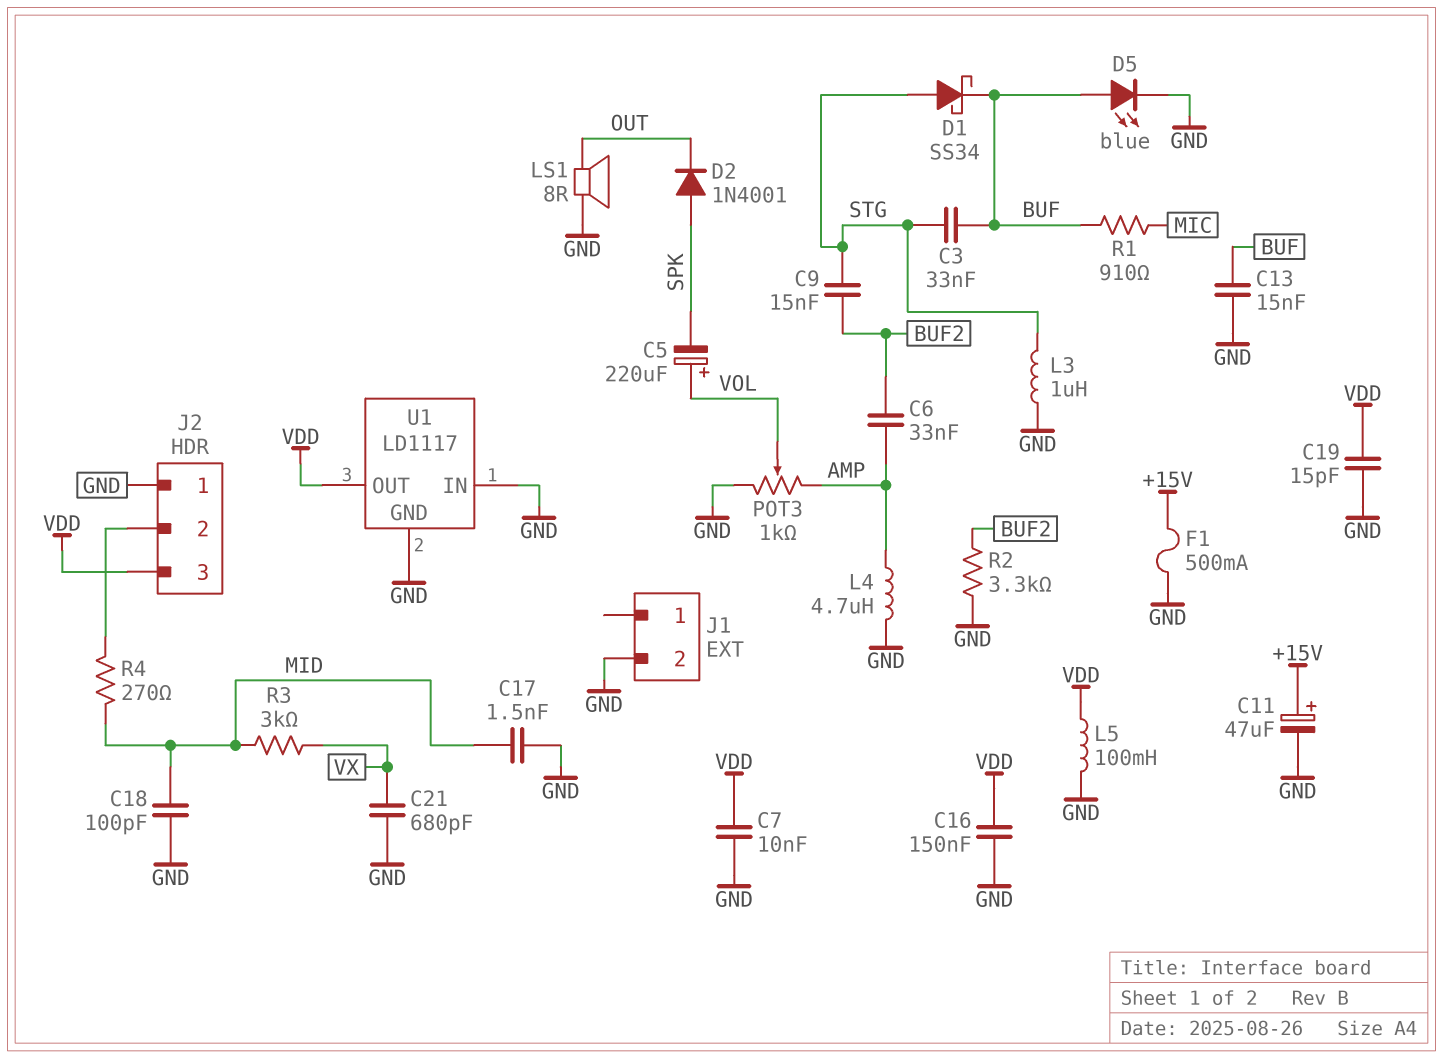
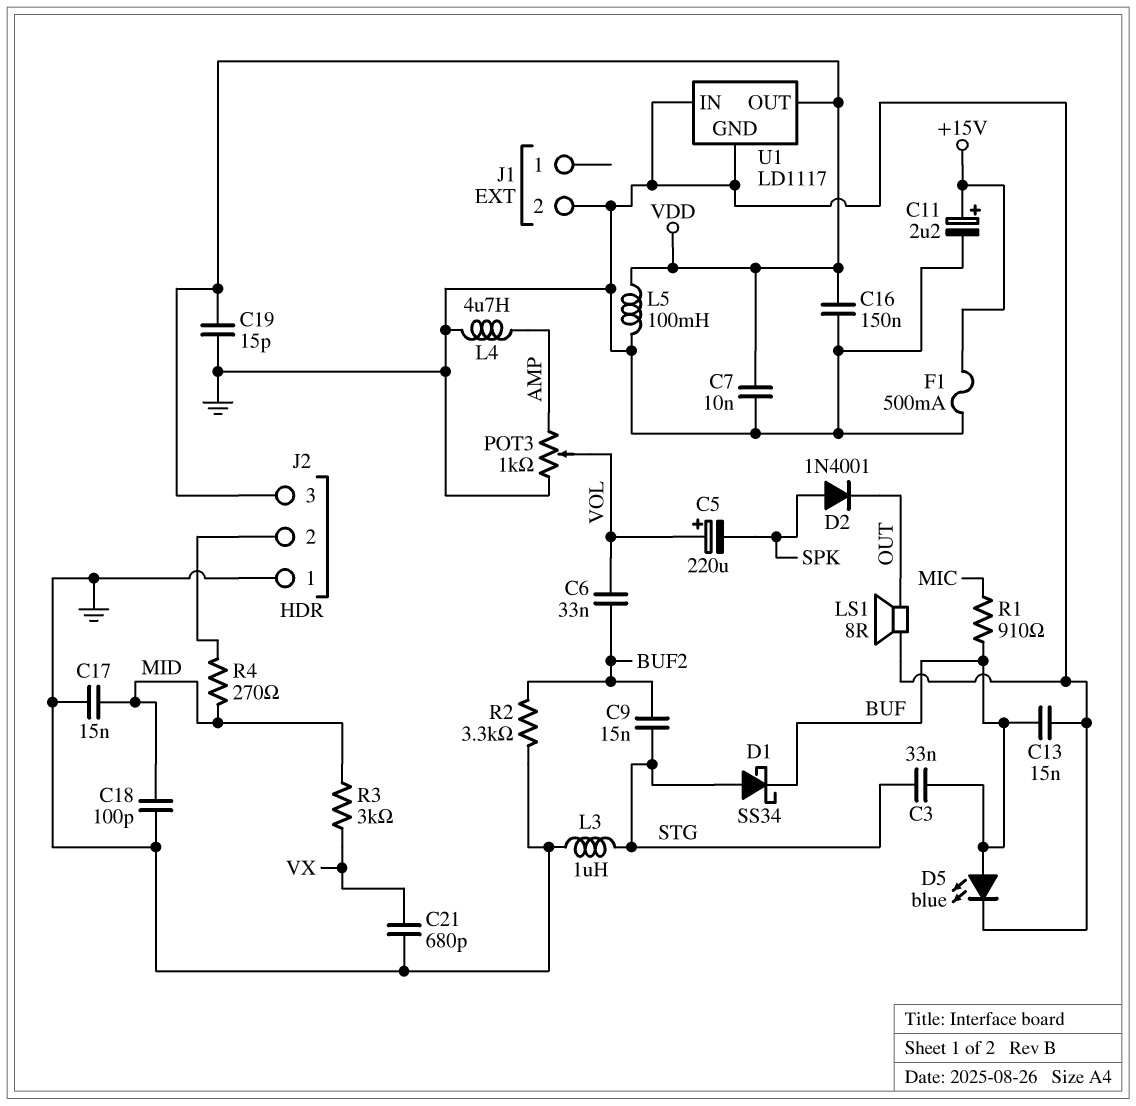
C6: 33nF (AMP, BUF2) -> 33nF (BUF2, VOL)
C11: 47uF (plus +15V, minus GND) -> 2.2uF (plus +15V, minus GND)
C17: 1.5nF (GND, MID) -> 15nF (GND, MID)

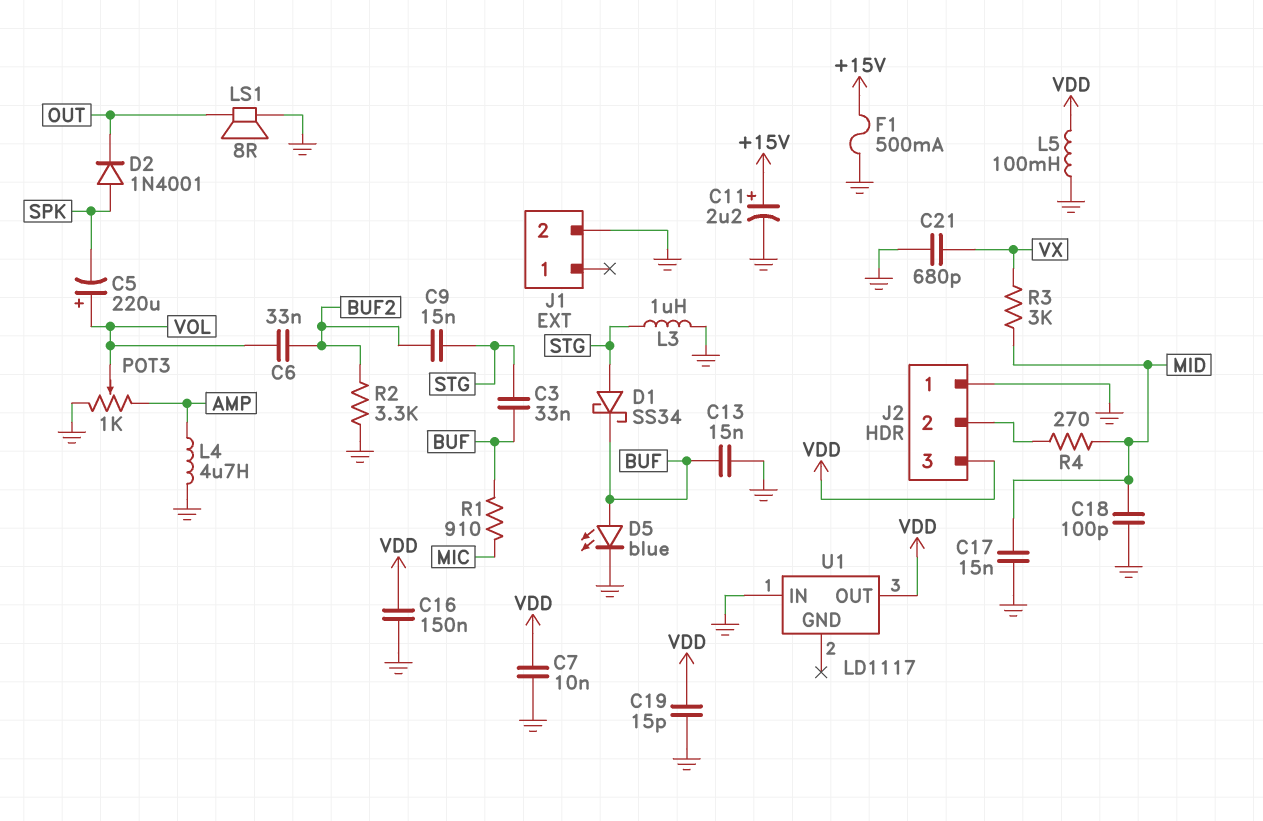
U1 pin GND: GND -> none

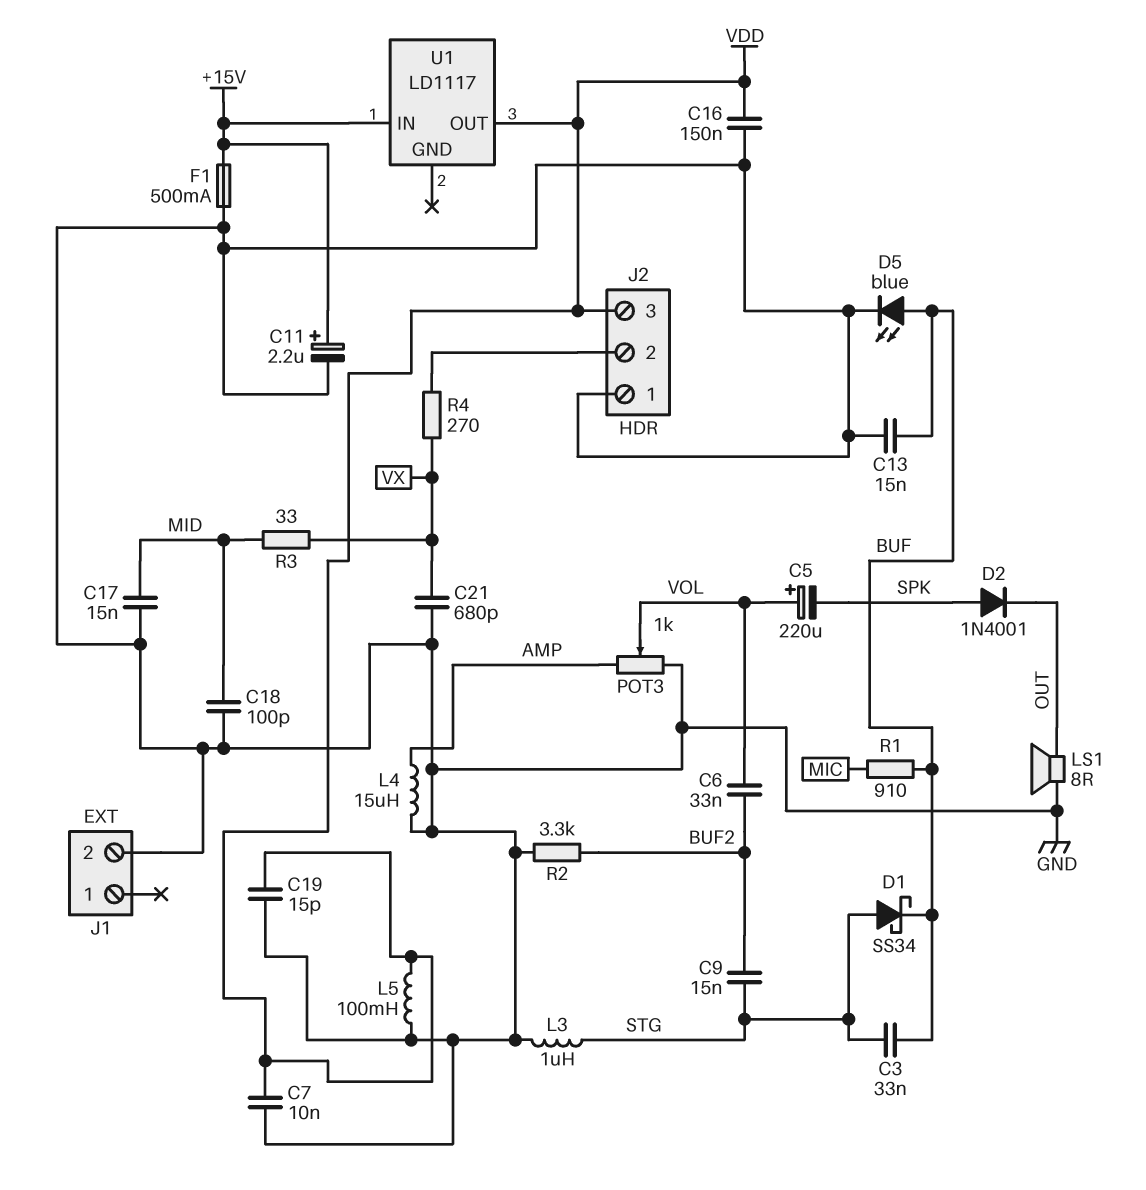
L4: 4.7uH (AMP, GND) -> 15uH (AMP, GND)
R3: 3k (MID, VX) -> 33 (MID, VX)
R4: 270 (J2/2, MID) -> 270 (J2/2, VX)
U1 pin IN: GND -> +15V

